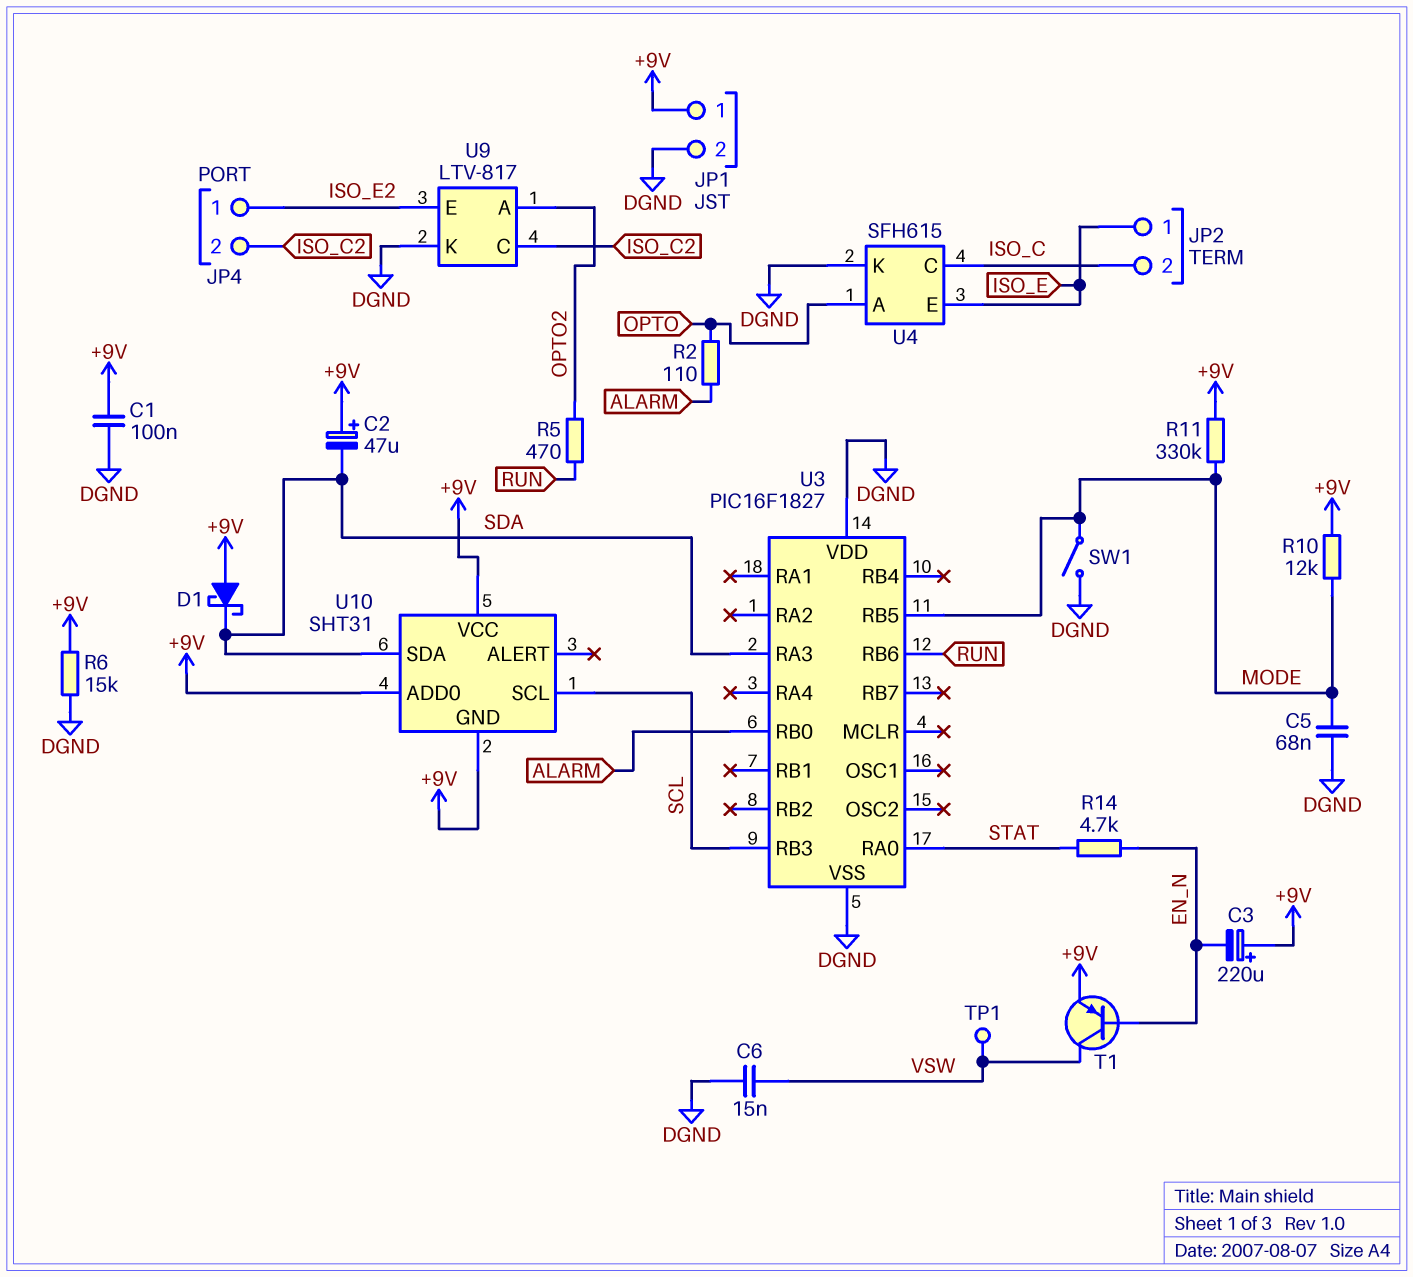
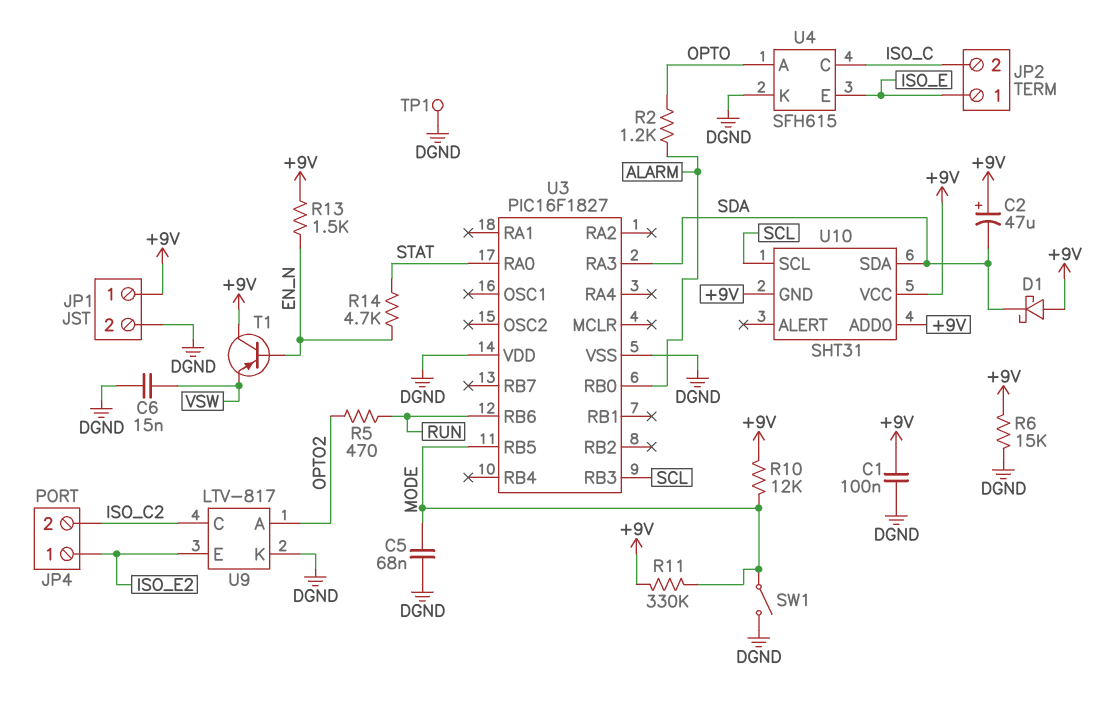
C3: 220uF (plus +9V, minus EN_N) -> none
R2: 110 (ALARM, OPTO) -> 1.2k (ALARM, OPTO)
R13: none -> 1.5k (+9V, EN_N)
T1: PNP (B EN_N, C VSW, E +9V) -> PNP (B EN_N, C +9V, E VSW)
TP1: test point (VSW) -> test point (DGND)

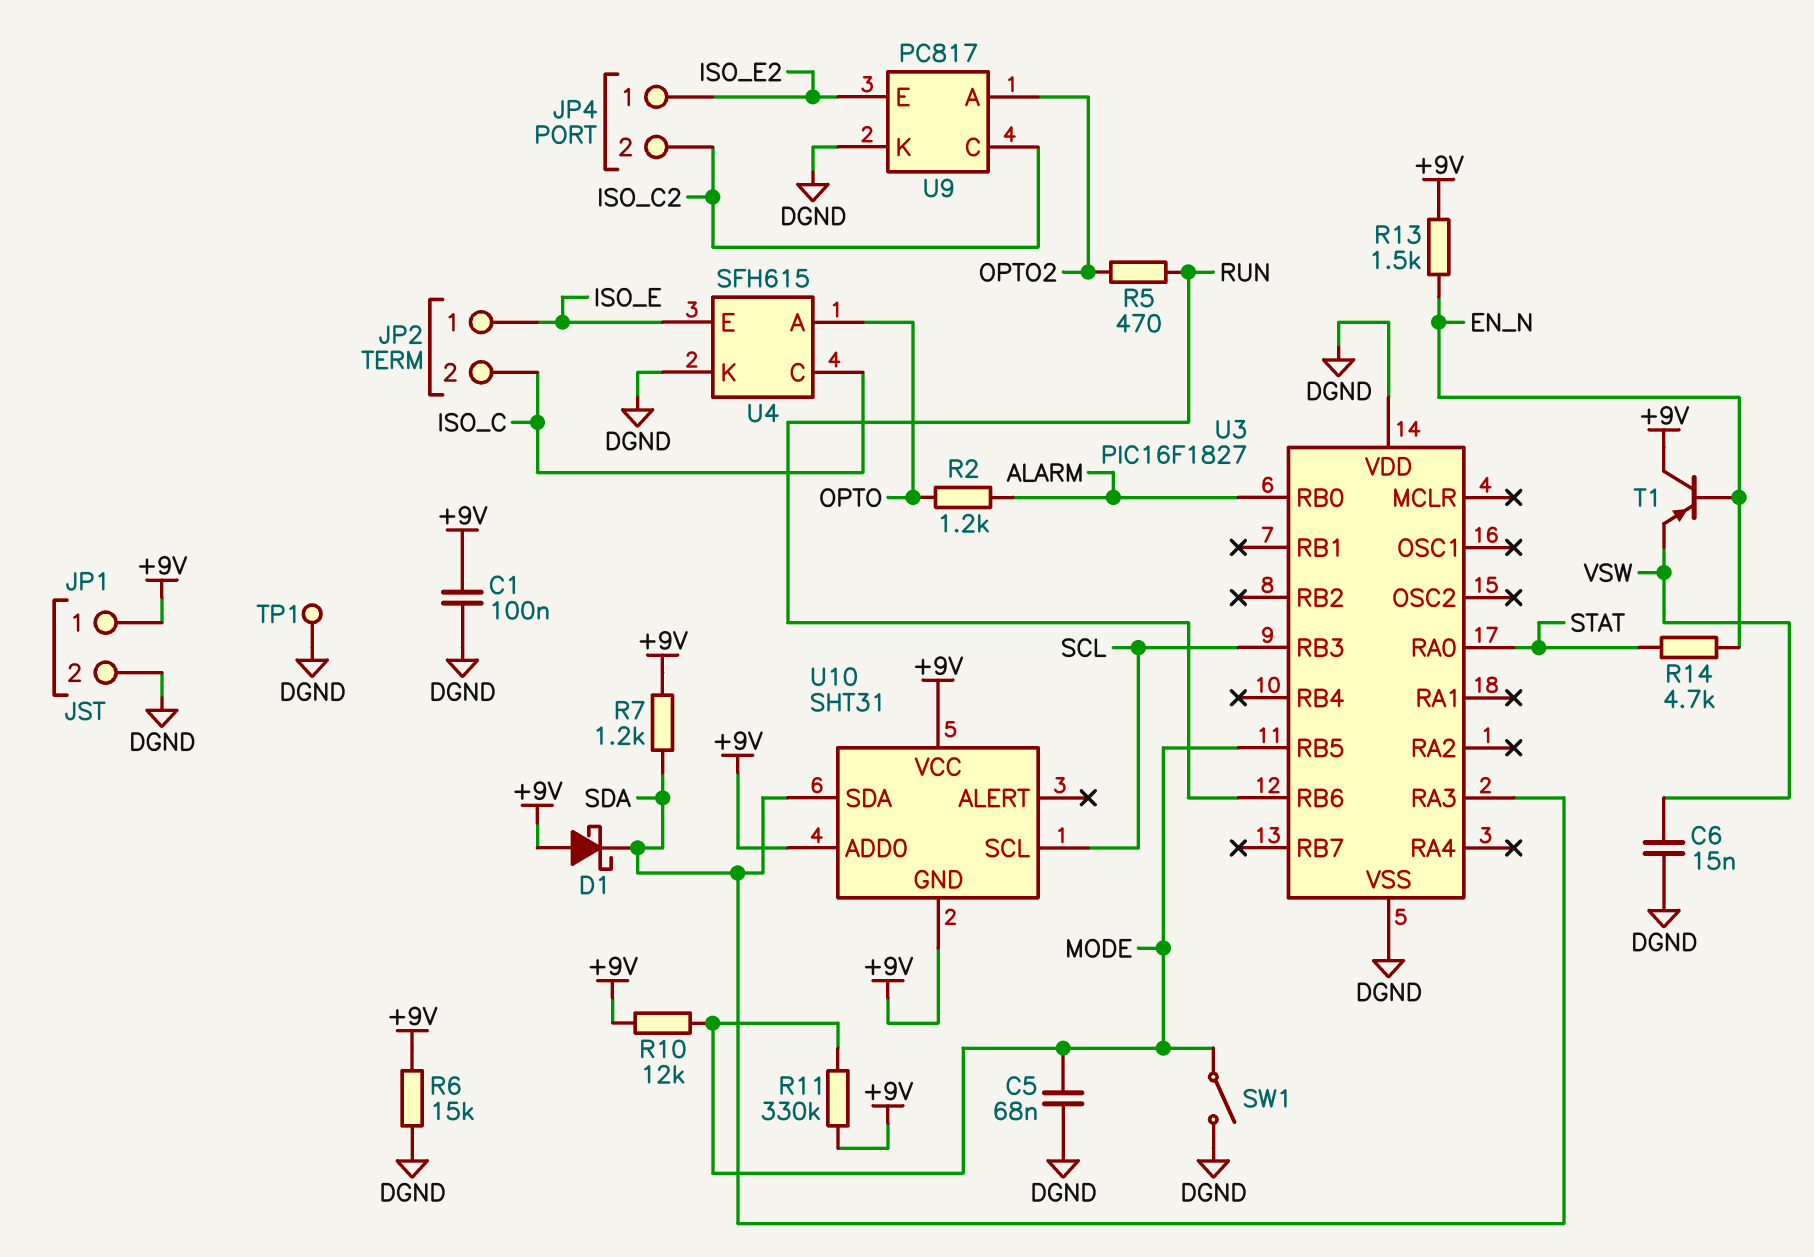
C2: 47uF (plus +9V, minus SDA) -> none
R7: none -> 1.2k (+9V, SDA)
U9: LTV-817 -> PC817

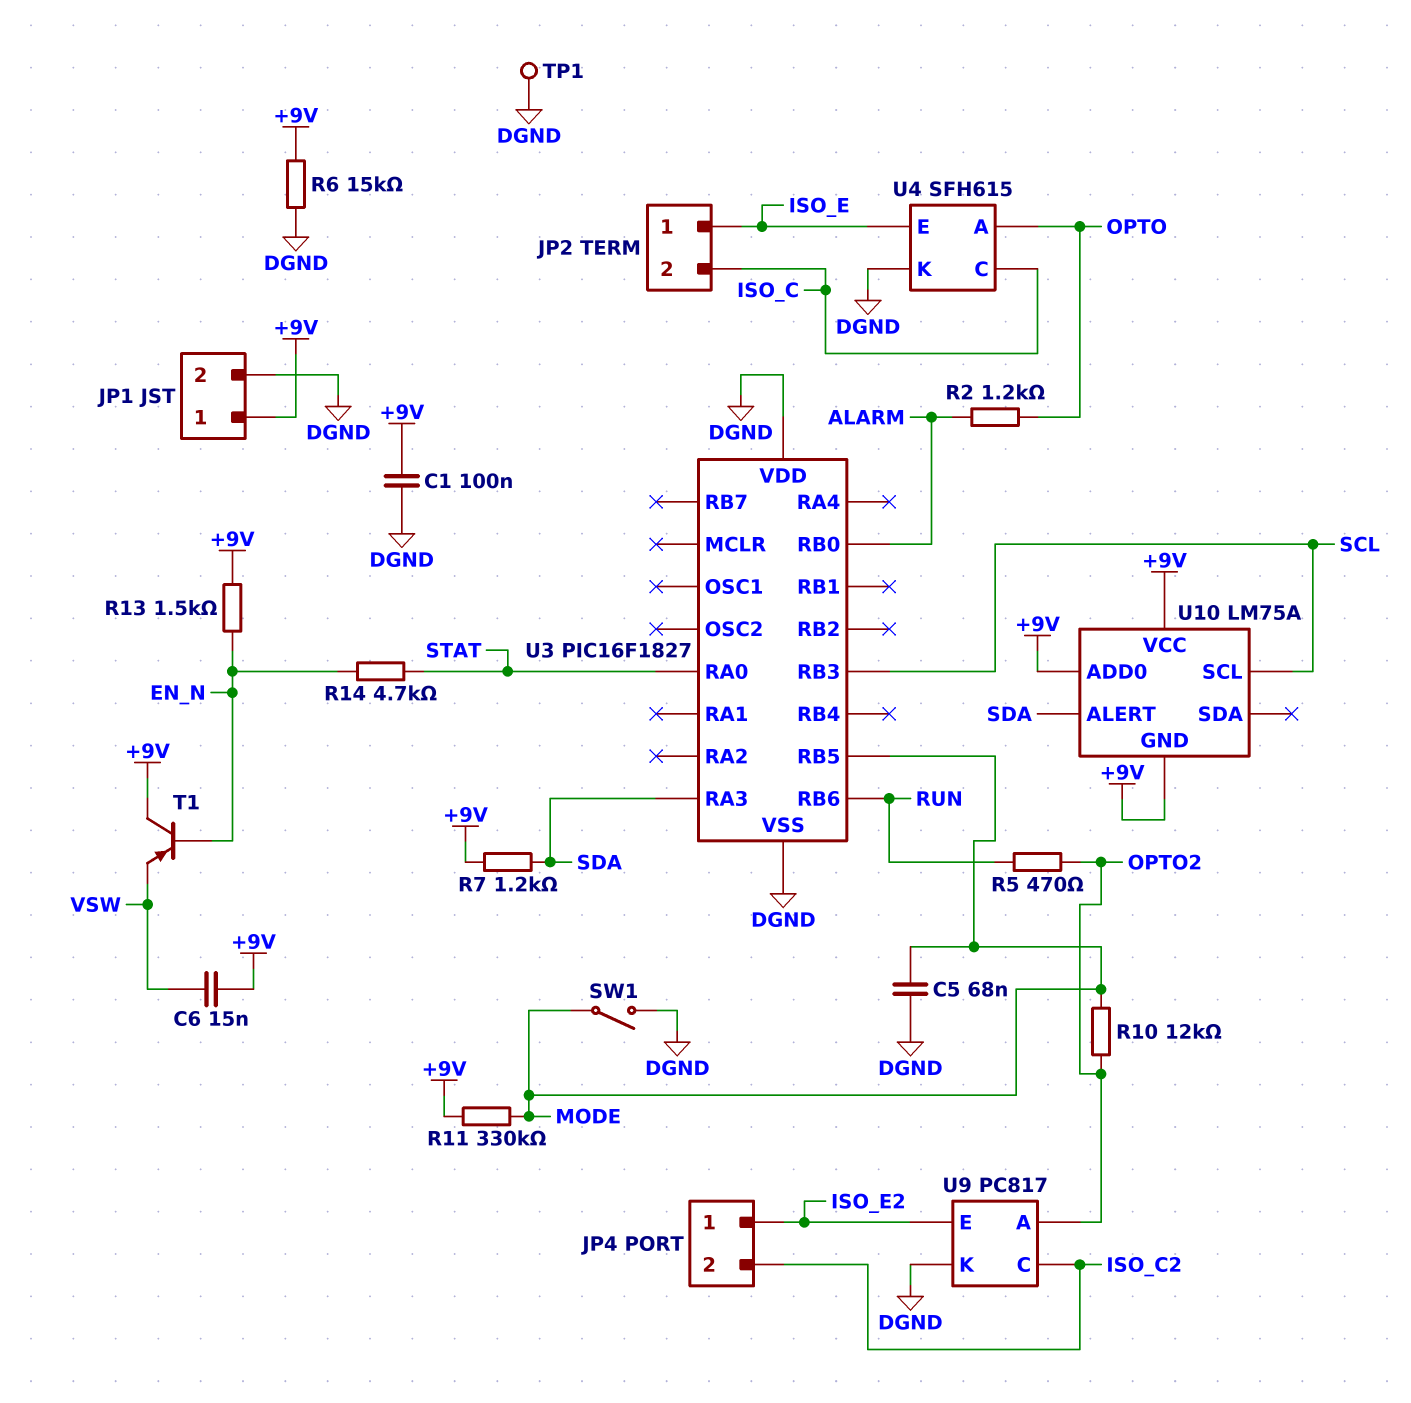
C6: 15nF (DGND, VSW) -> 15nF (+9V, VSW)
D1: schottky (A +9V, K SDA) -> none
R10: 12k (+9V, MODE) -> 12k (MODE, OPTO2)
U10: SHT31 -> LM75A
U10 pin ALERT: none -> SDA
U10 pin SDA: SDA -> none

